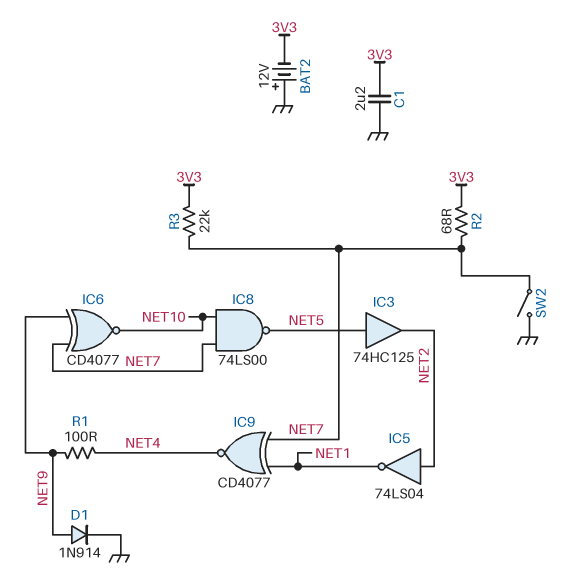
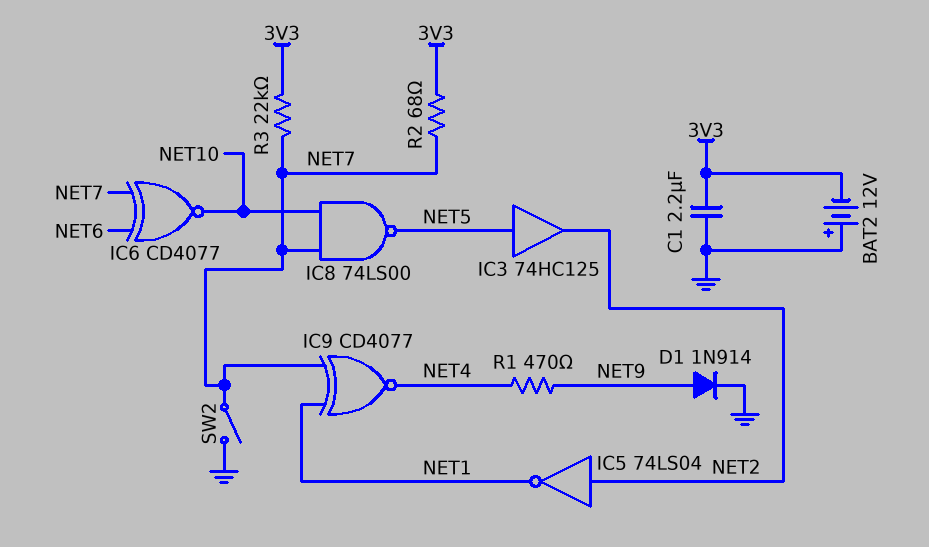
IC6: XNOR CD4077 (in NET7, in NET9, out NET10) -> XNOR CD4077 (in NET6, in NET7, out NET10)
R1: 100 (NET4, NET9) -> 470 (NET4, NET9)

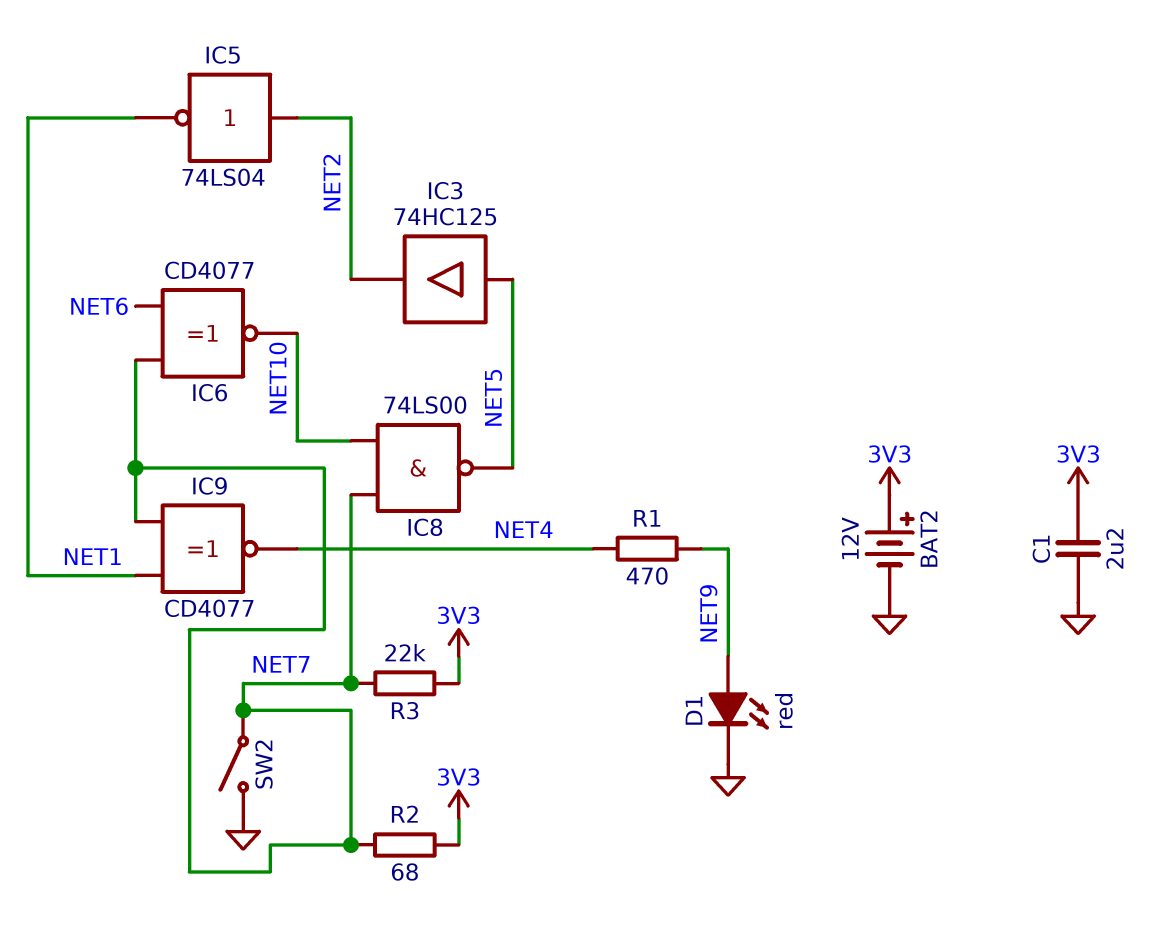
BAT2: 12V (plus GND, minus 3V3) -> 12V (plus 3V3, minus GND)
D1: diode 1N914 (A NET9, K GND) -> LED red (A NET9, K GND)

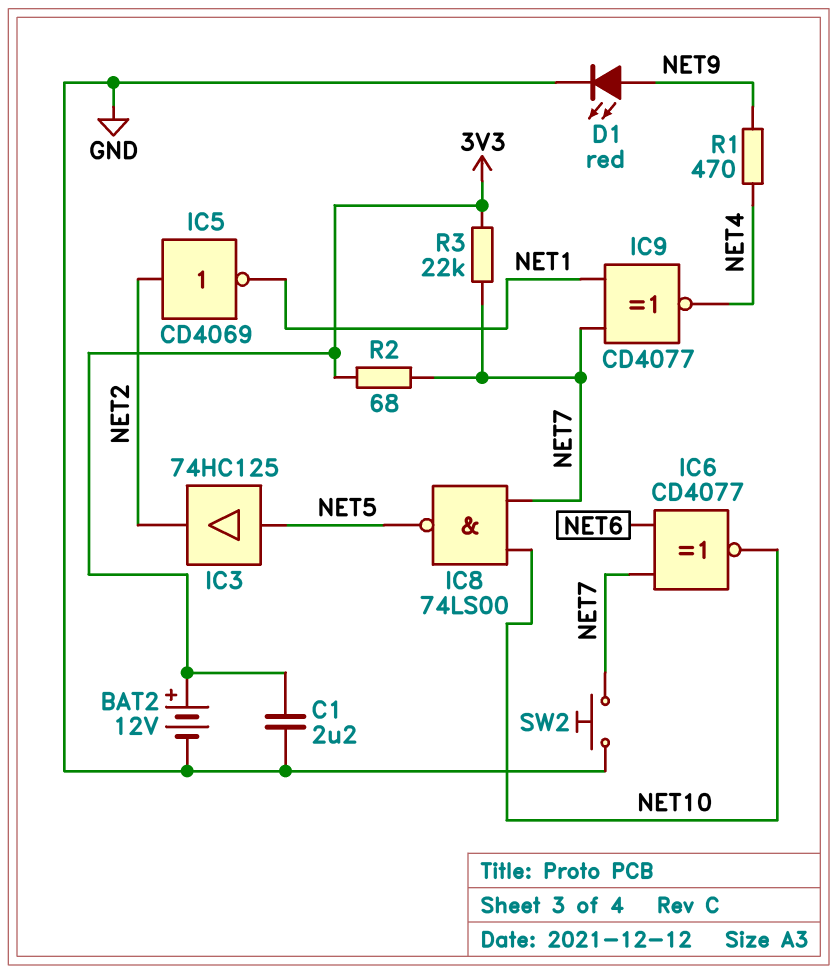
IC5: NOT 74LS04 (in NET2, out NET1) -> NOT CD4069 (in NET2, out NET1)
SW2: switch (GND, NET7) -> button (GND, NET7)

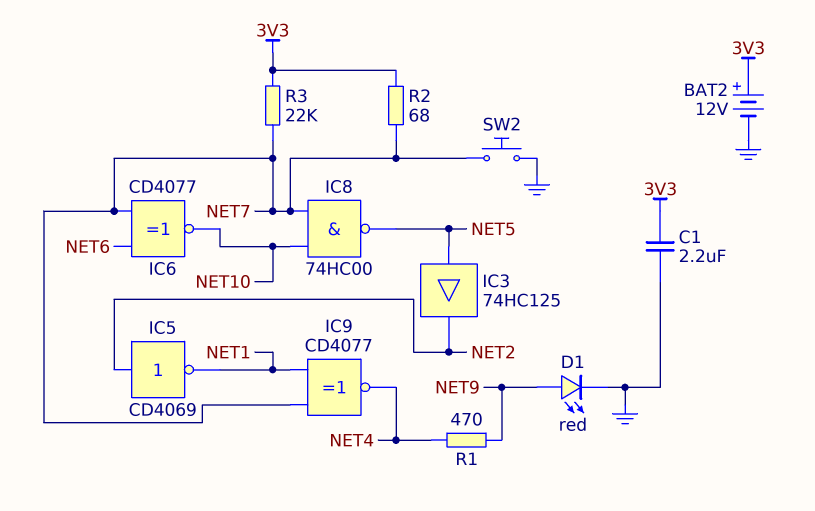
IC8: NAND 74LS00 (in NET7, in NET10, out NET5) -> NAND 74HC00 (in NET7, in NET10, out NET5)

